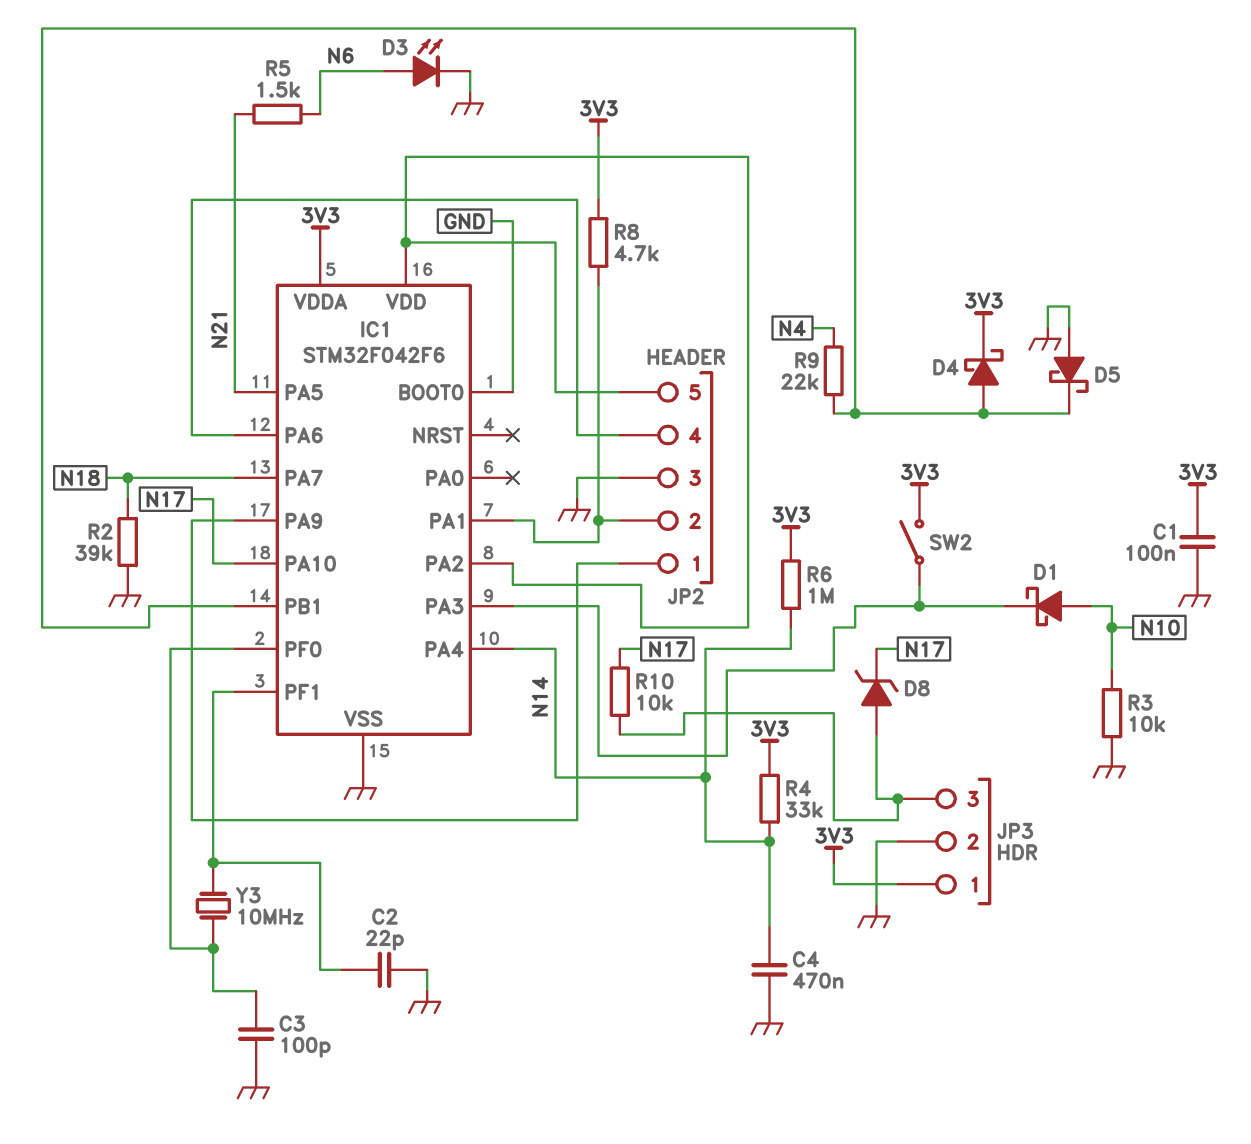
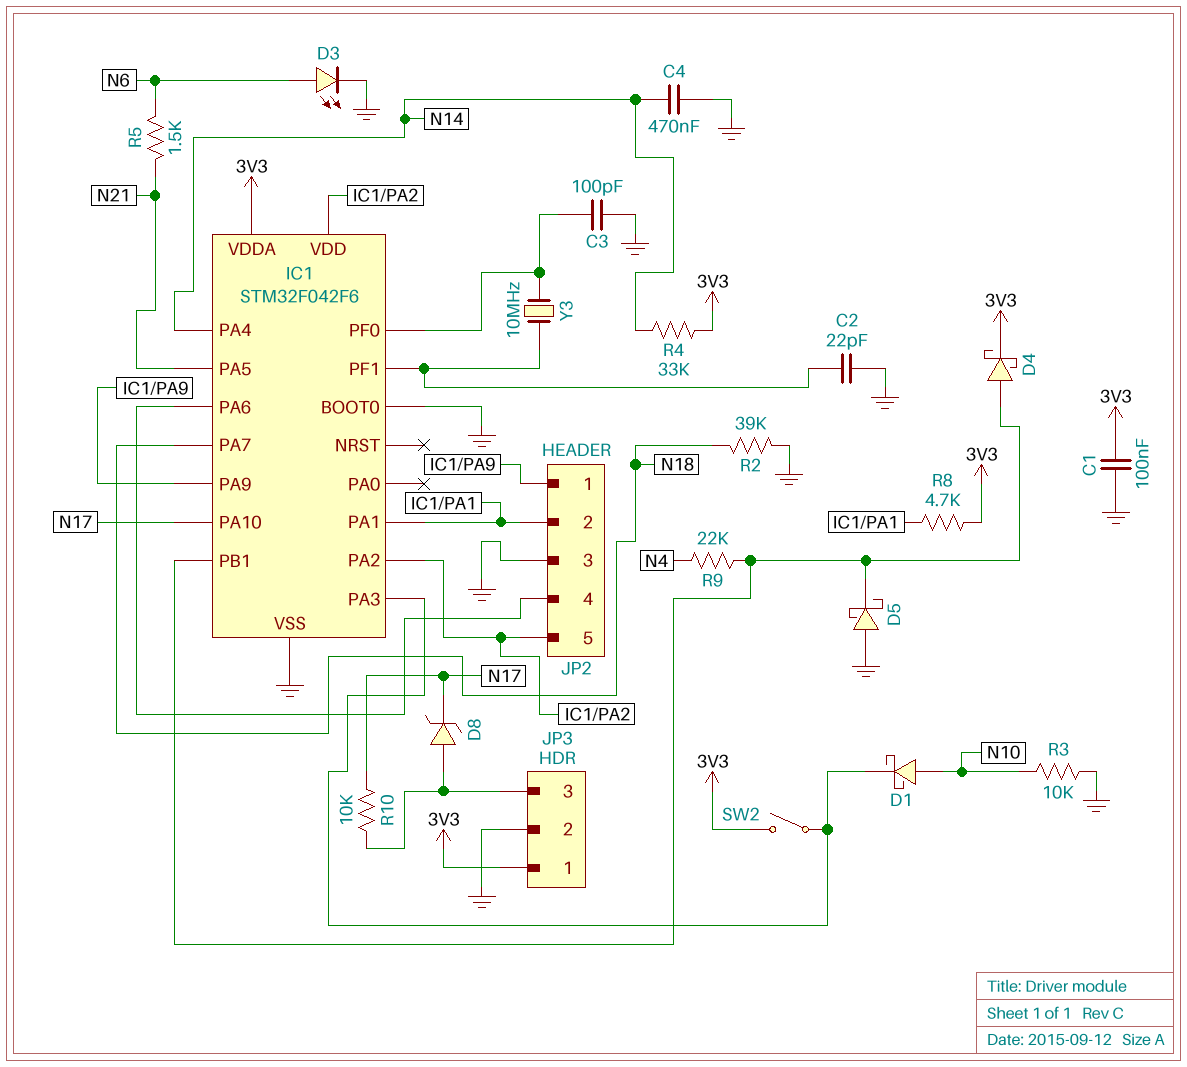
R6: 1M (3V3, N14) -> none

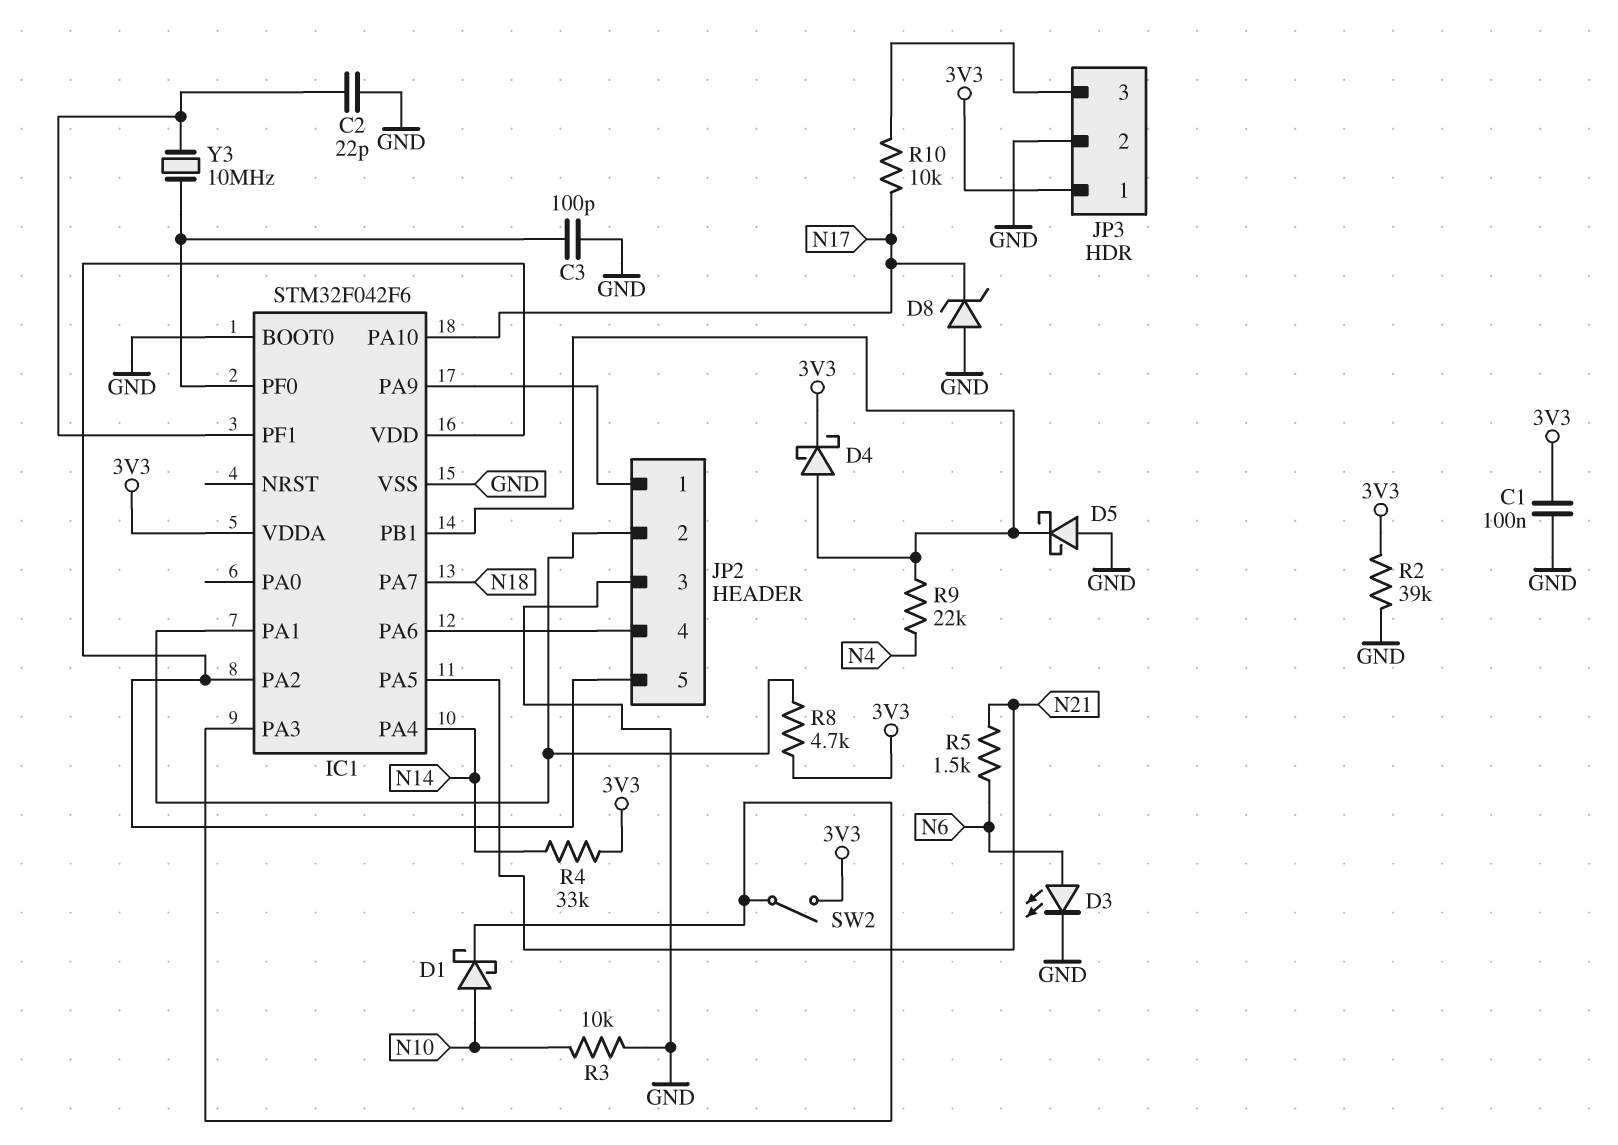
C4: 470nF (GND, N14) -> none
D8: zener (A JP3/3, K N17) -> zener (A GND, K N17)
R2: 39k (GND, N18) -> 39k (3V3, GND)

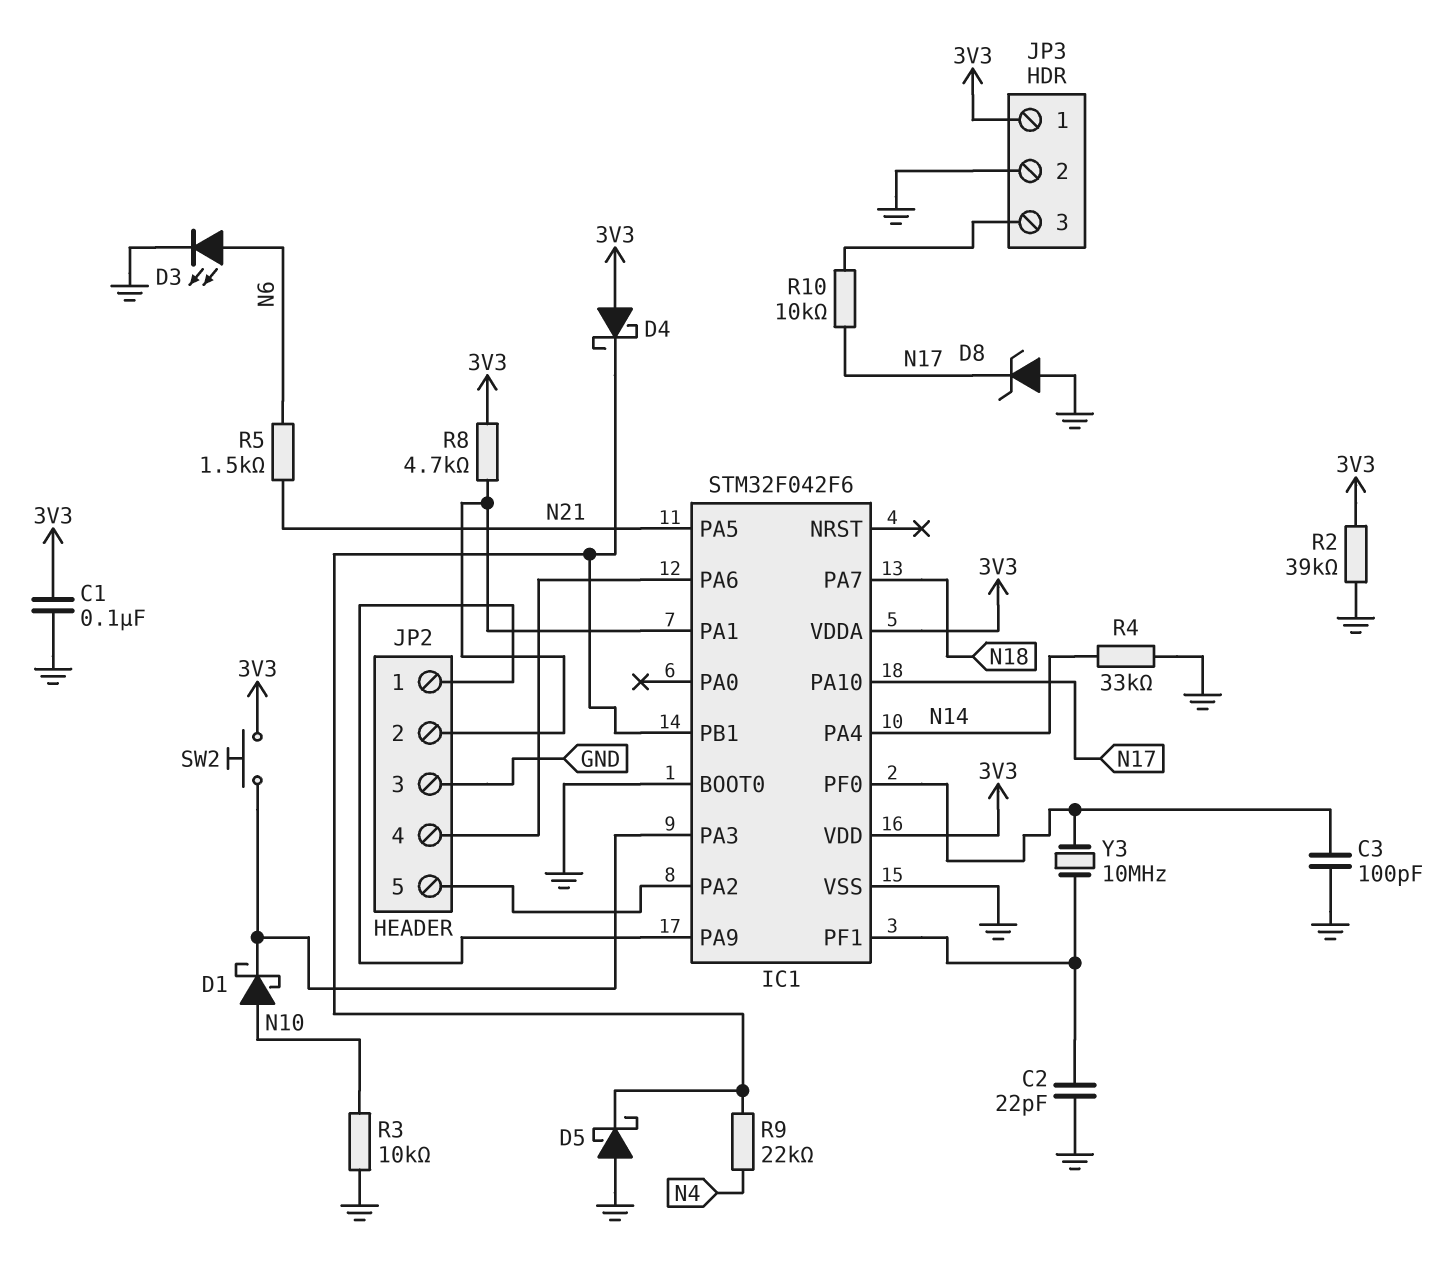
D4: schottky (A IC1/PB1, K 3V3) -> schottky (A 3V3, K IC1/PB1)
IC1 pin VDD: IC1/PA2 -> 3V3
R4: 33k (3V3, N14) -> 33k (GND, N14)
SW2: switch (3V3, IC1/PA3) -> button (3V3, IC1/PA3)

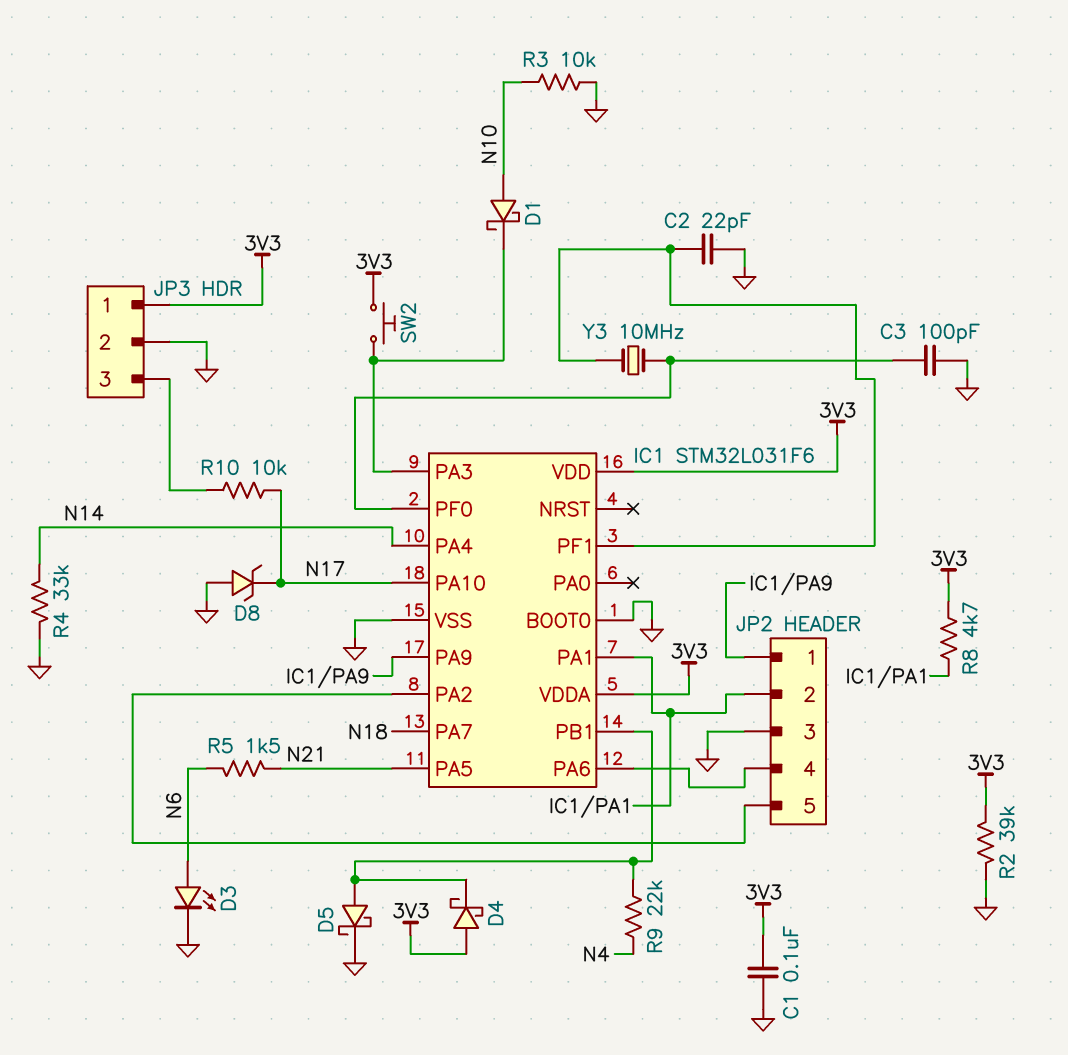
D5: schottky (A GND, K IC1/PB1) -> schottky (A IC1/PB1, K GND)
IC1: STM32F042F6 -> STM32L031F6

